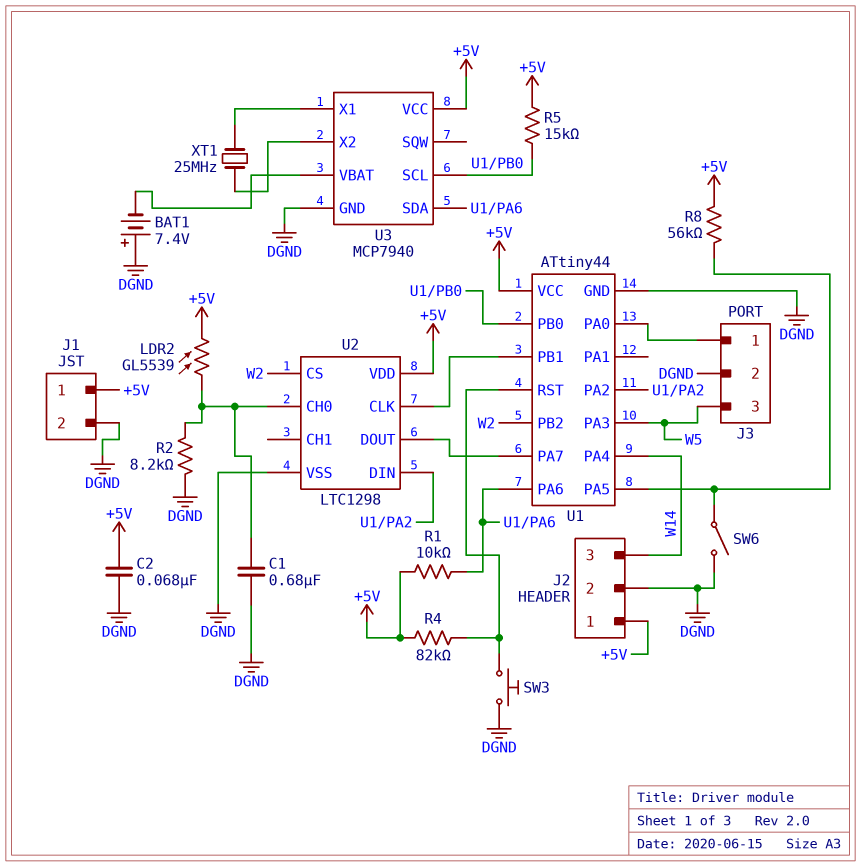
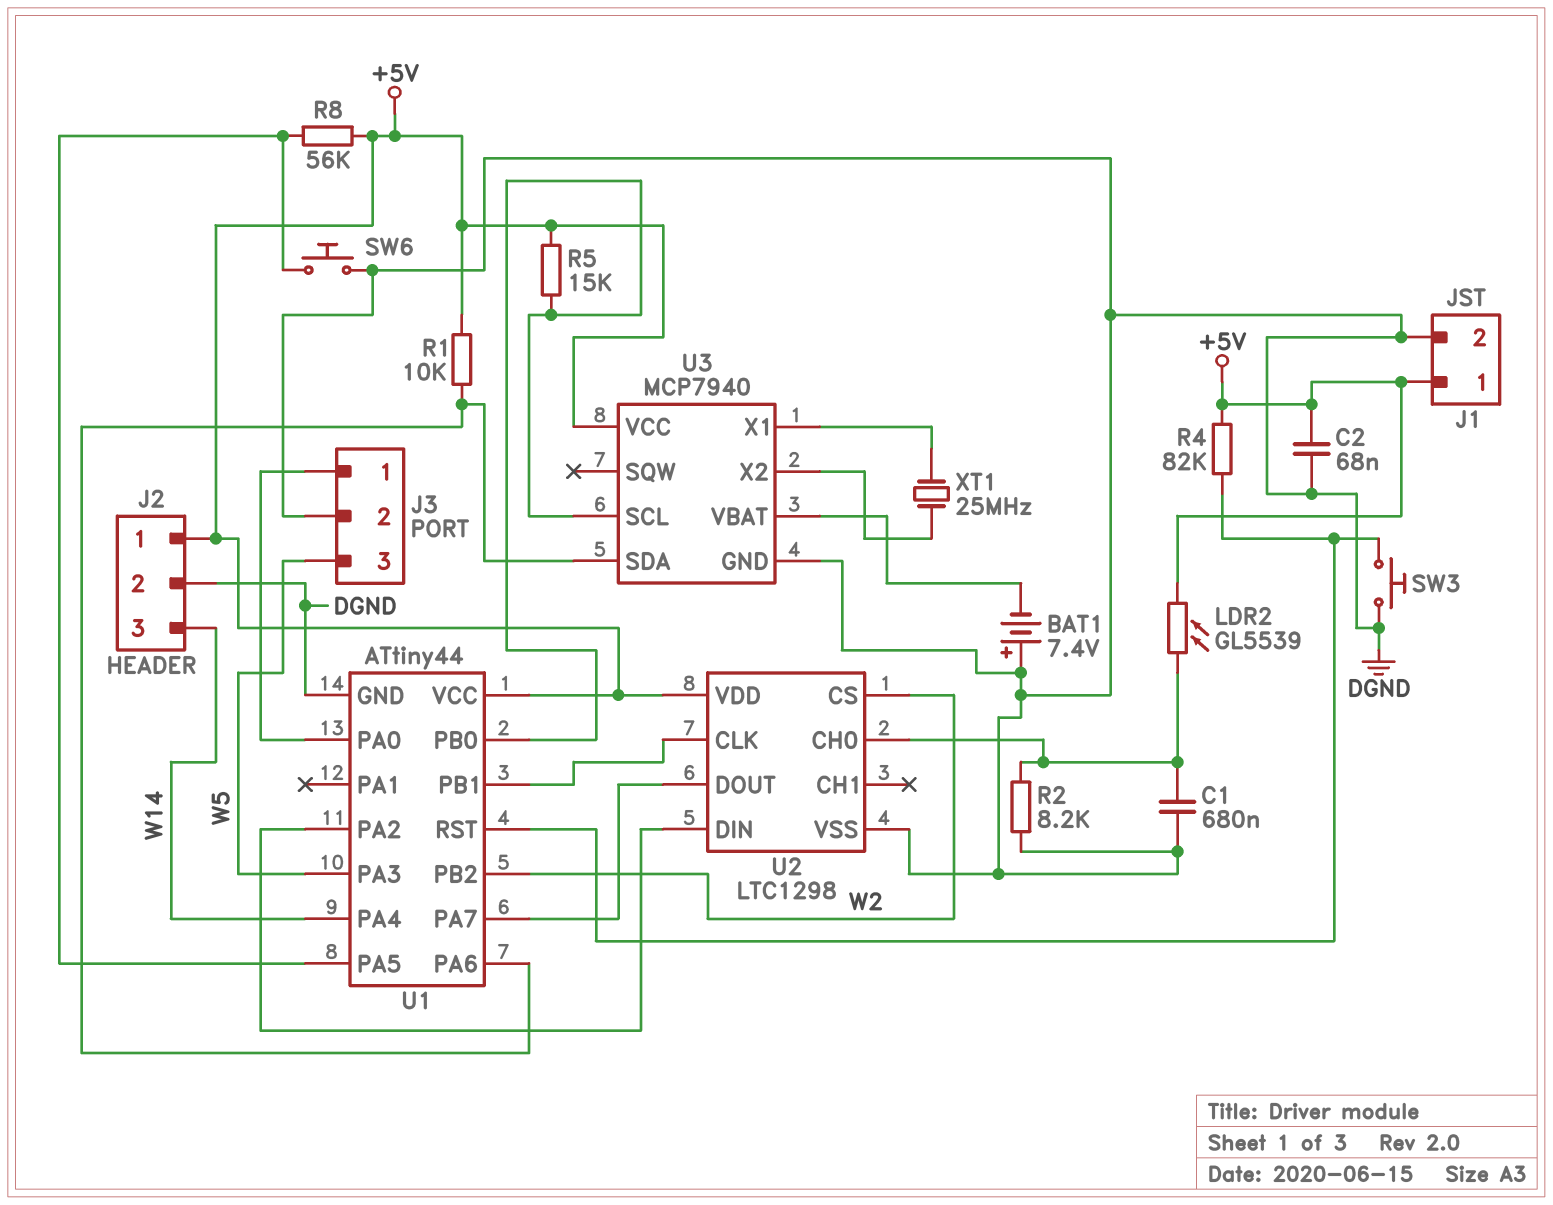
SW6: switch (DGND, U1/PA5) -> button (DGND, U1/PA5)

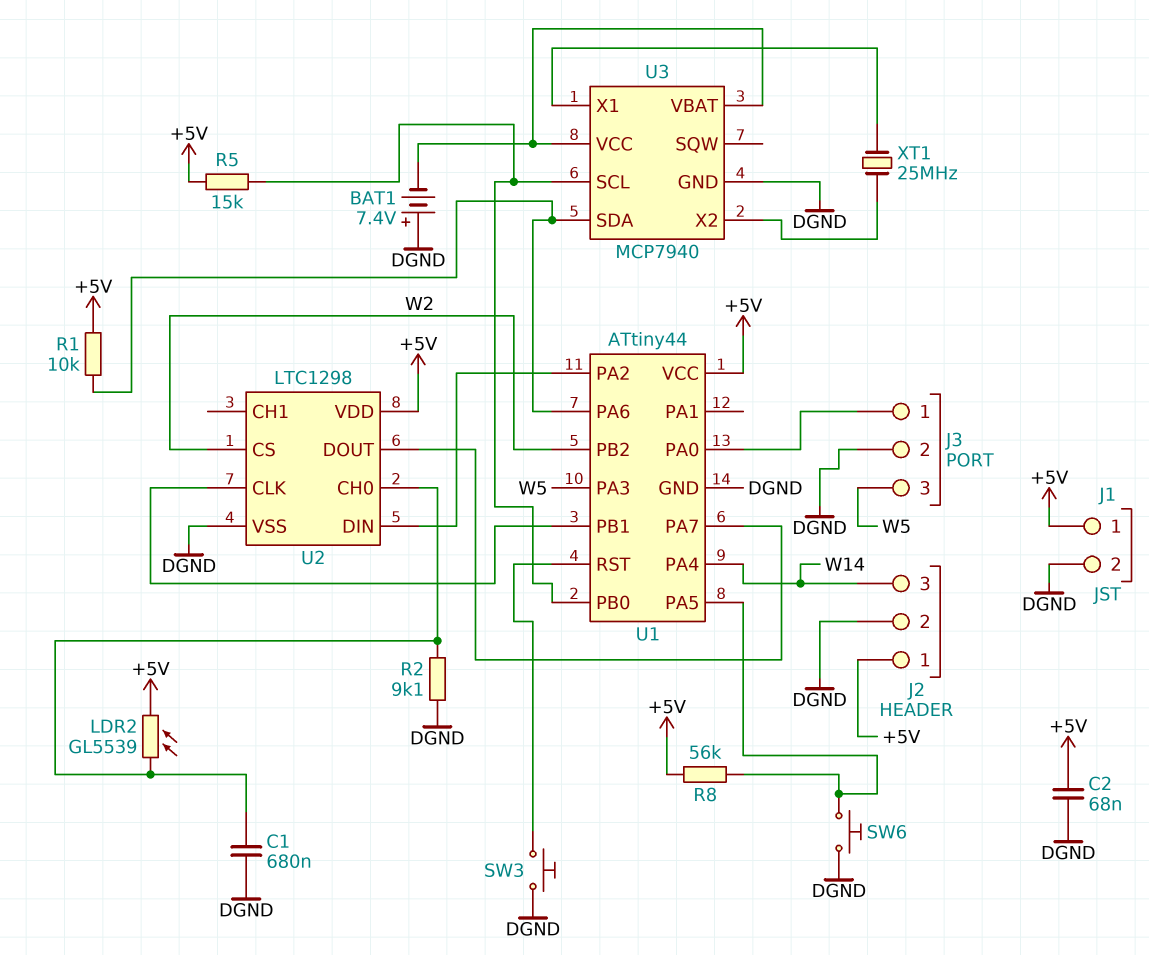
R2: 8.2k (DGND, U2/CH0) -> 9.1k (DGND, U2/CH0)
R4: 82k (+5V, U1/RST) -> none
U3 pin VCC: +5V -> U3/VBAT

